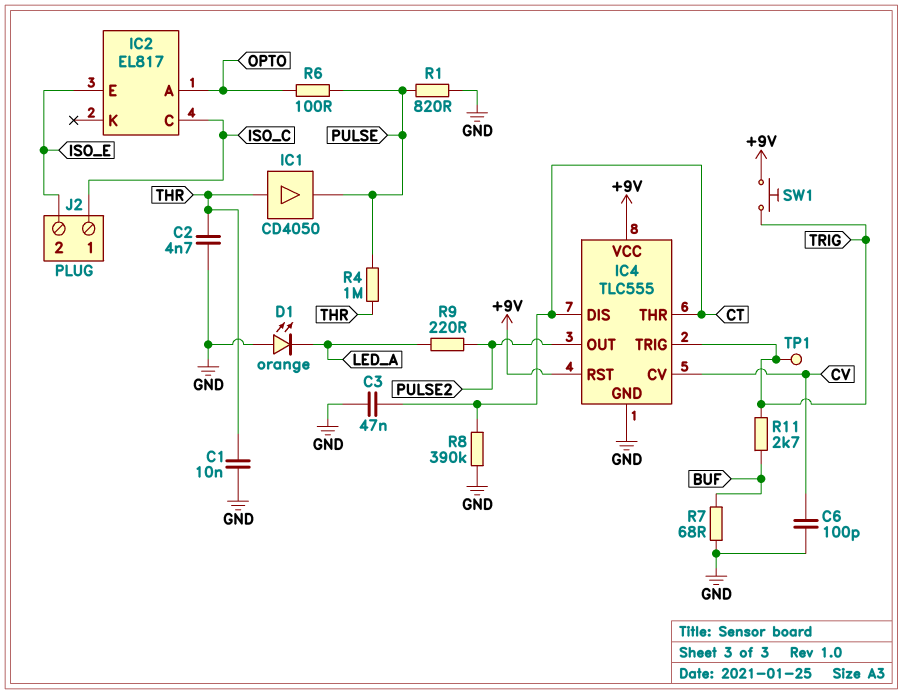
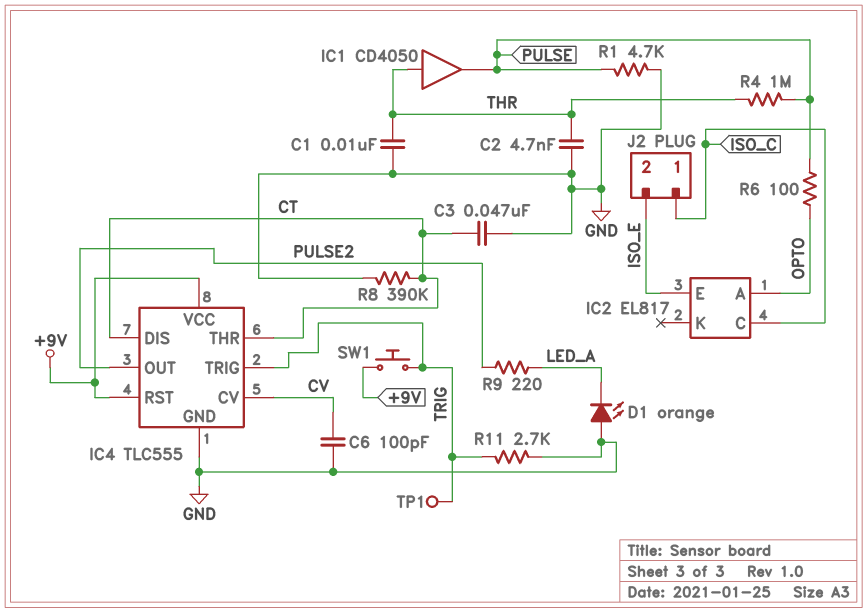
R1: 820 (GND, PULSE) -> 4.7k (GND, PULSE)
R7: 68 (BUF, GND) -> none
R11: 2.7k (BUF, TRIG) -> 2.7k (GND, TRIG)

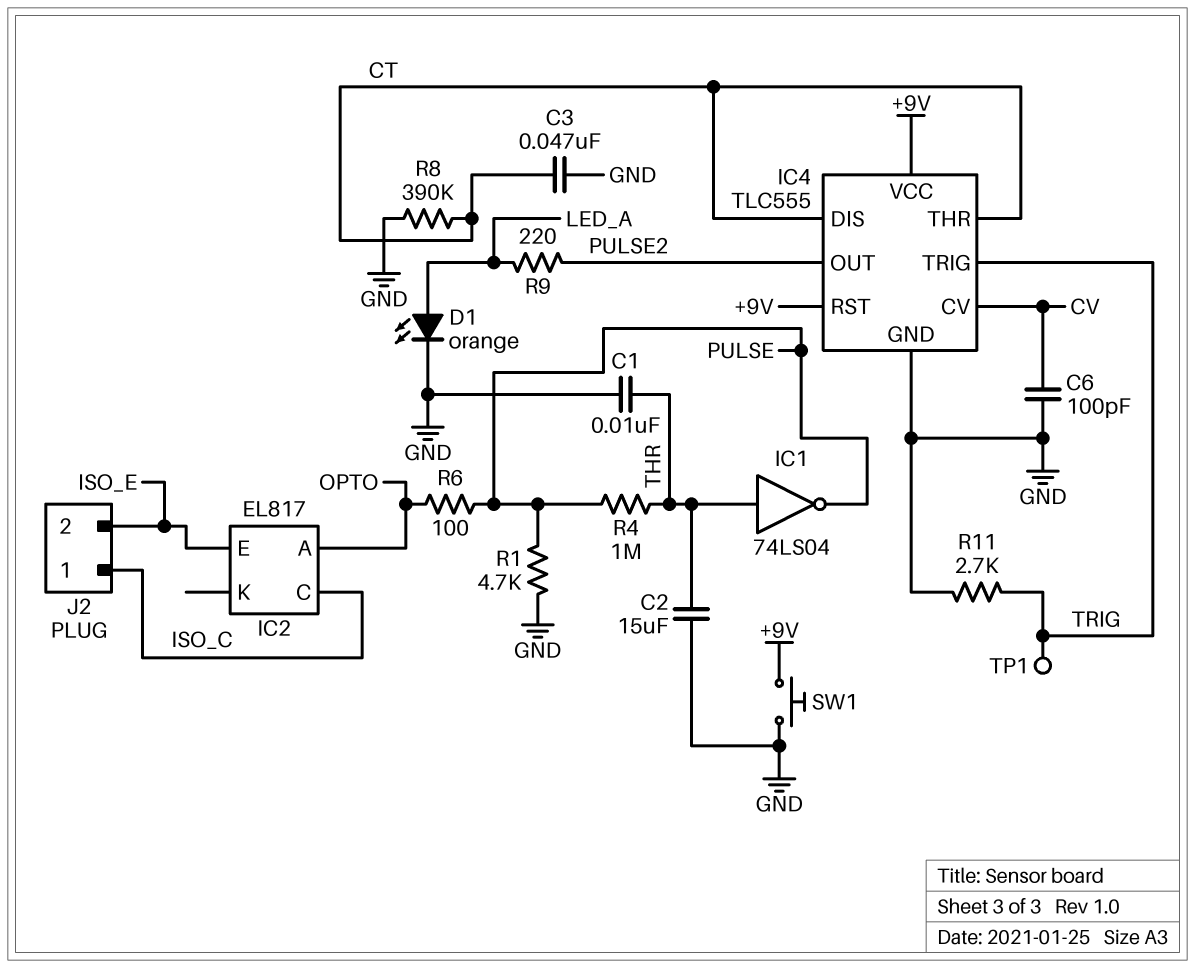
C2: 4.7nF (GND, THR) -> 15uF (GND, THR)
D1: LED orange (A GND, K LED_A) -> LED orange (A LED_A, K GND)
IC1: buffer CD4050 (in THR, out PULSE) -> NOT 74LS04 (in THR, out PULSE)
SW1: button (+9V, TRIG) -> button (+9V, GND)

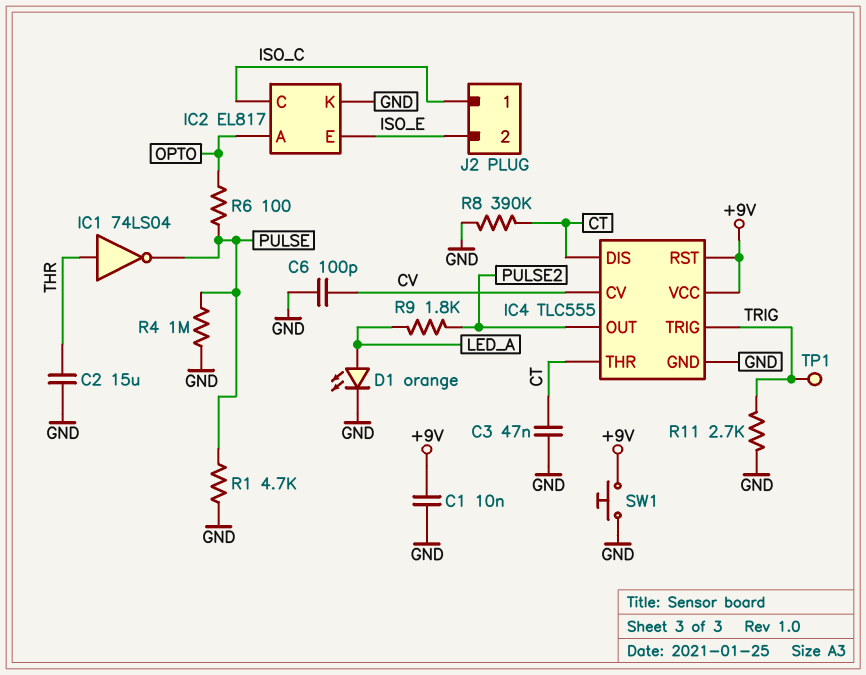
C1: 10nF (GND, THR) -> 10nF (+9V, GND)
IC2 pin K: none -> GND
R4: 1M (PULSE, THR) -> 1M (GND, PULSE)
R9: 220 (LED_A, PULSE2) -> 1.8k (LED_A, PULSE2)

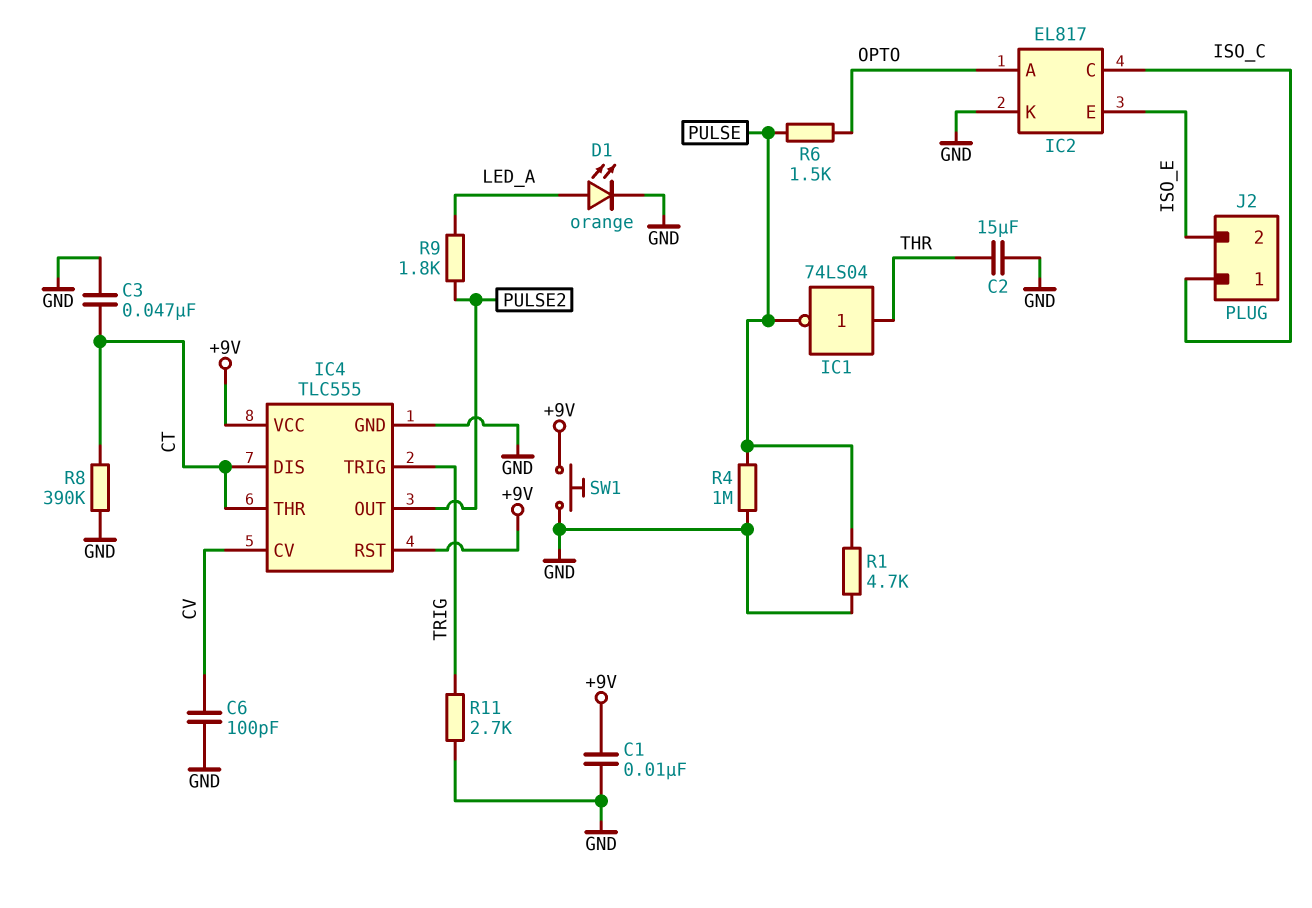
R6: 100 (OPTO, PULSE) -> 1.5k (OPTO, PULSE)
TP1: test point (TRIG) -> none

